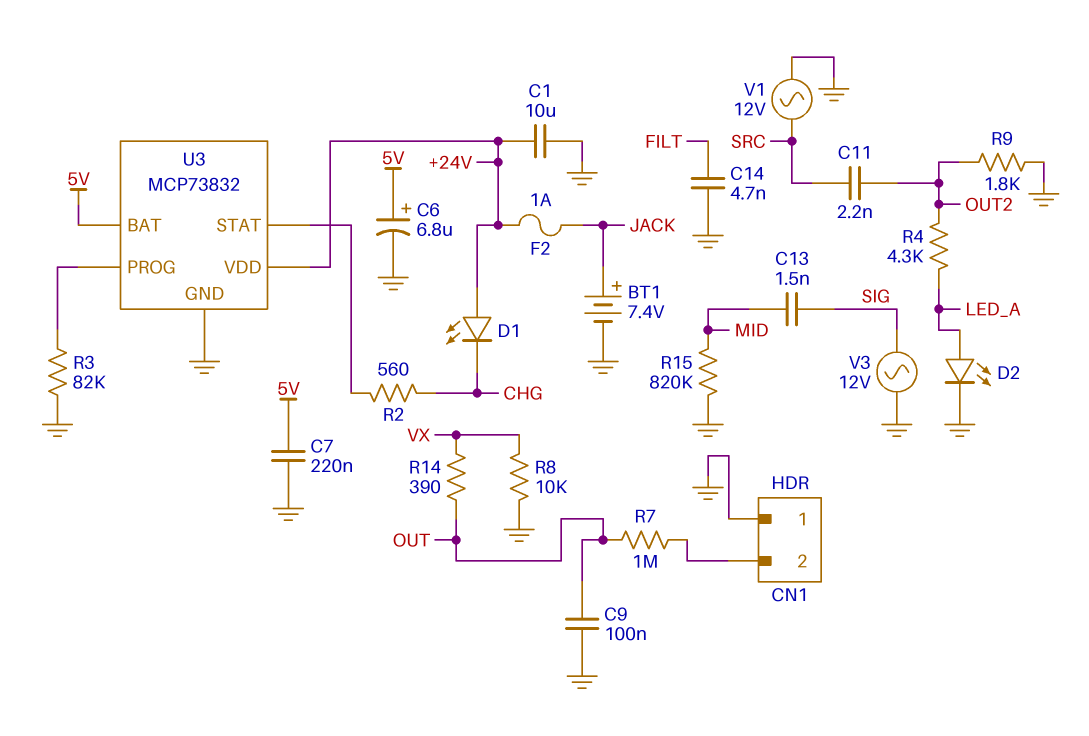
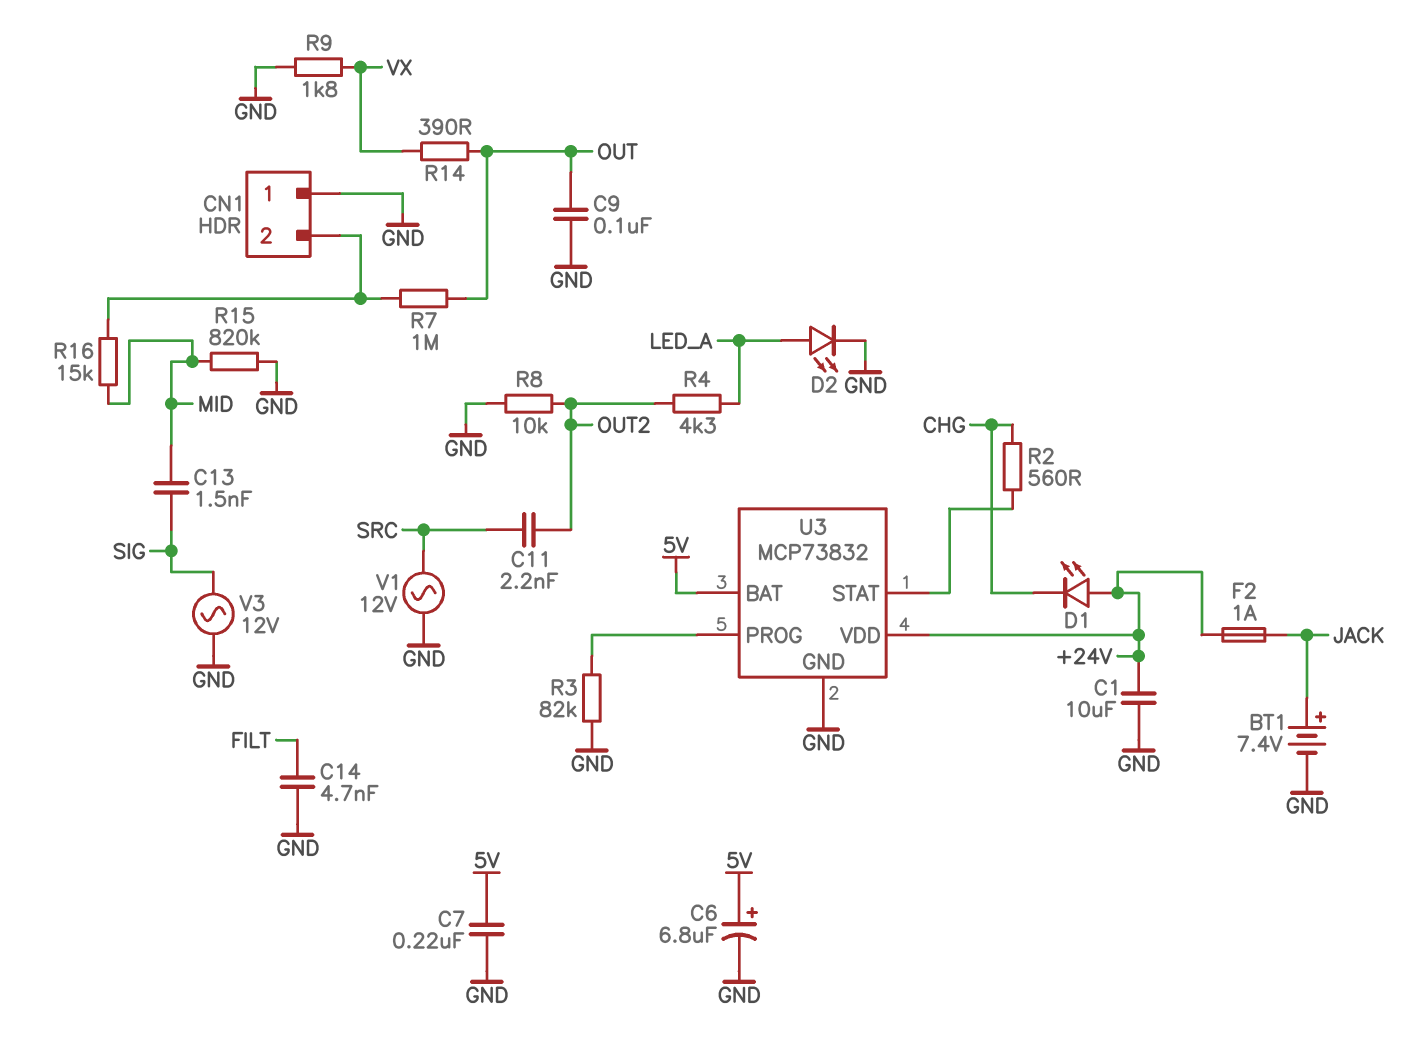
R8: 10k (GND, VX) -> 10k (GND, OUT2)
R9: 1.8k (GND, OUT2) -> 1.8k (GND, VX)
R16: none -> 15k (CN1/2, MID)

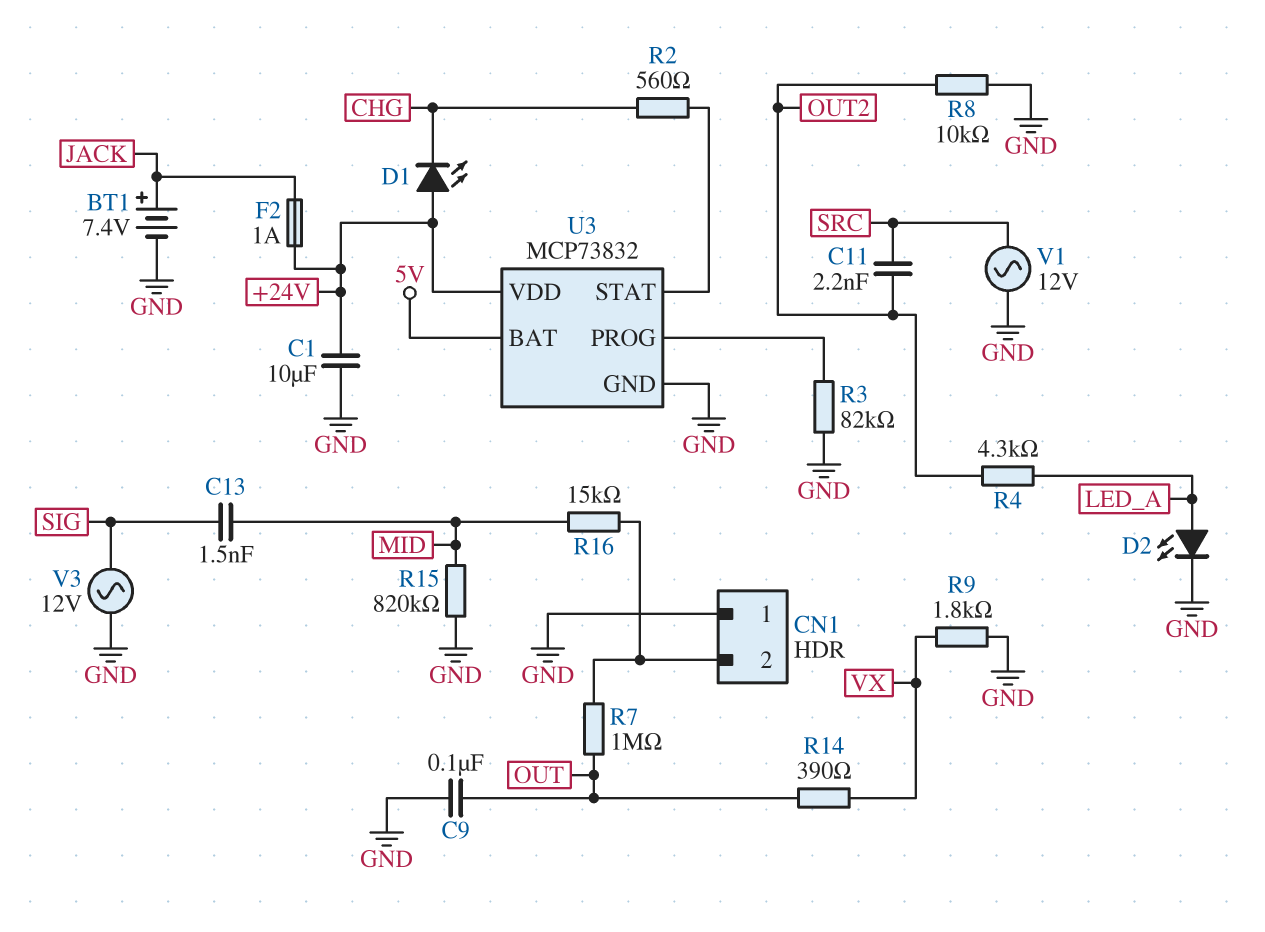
C6: 6.8uF (plus 5V, minus GND) -> none
C7: 220nF (5V, GND) -> none
C14: 4.7nF (FILT, GND) -> none

